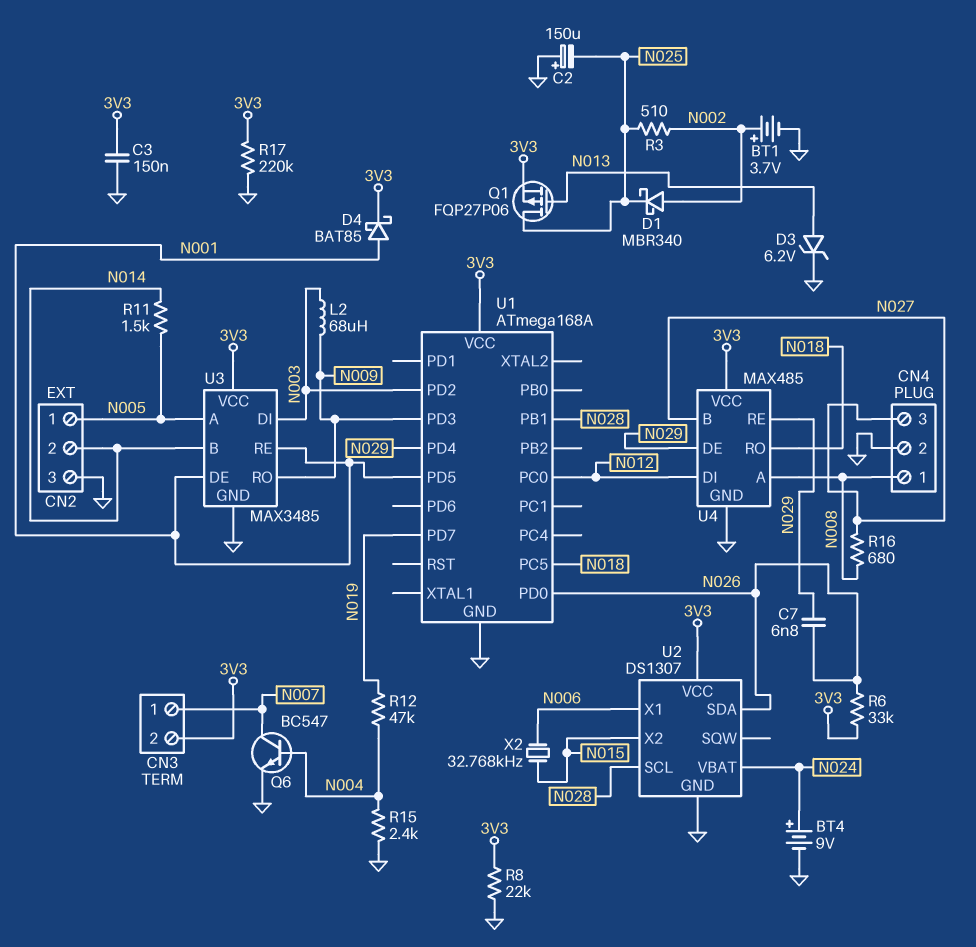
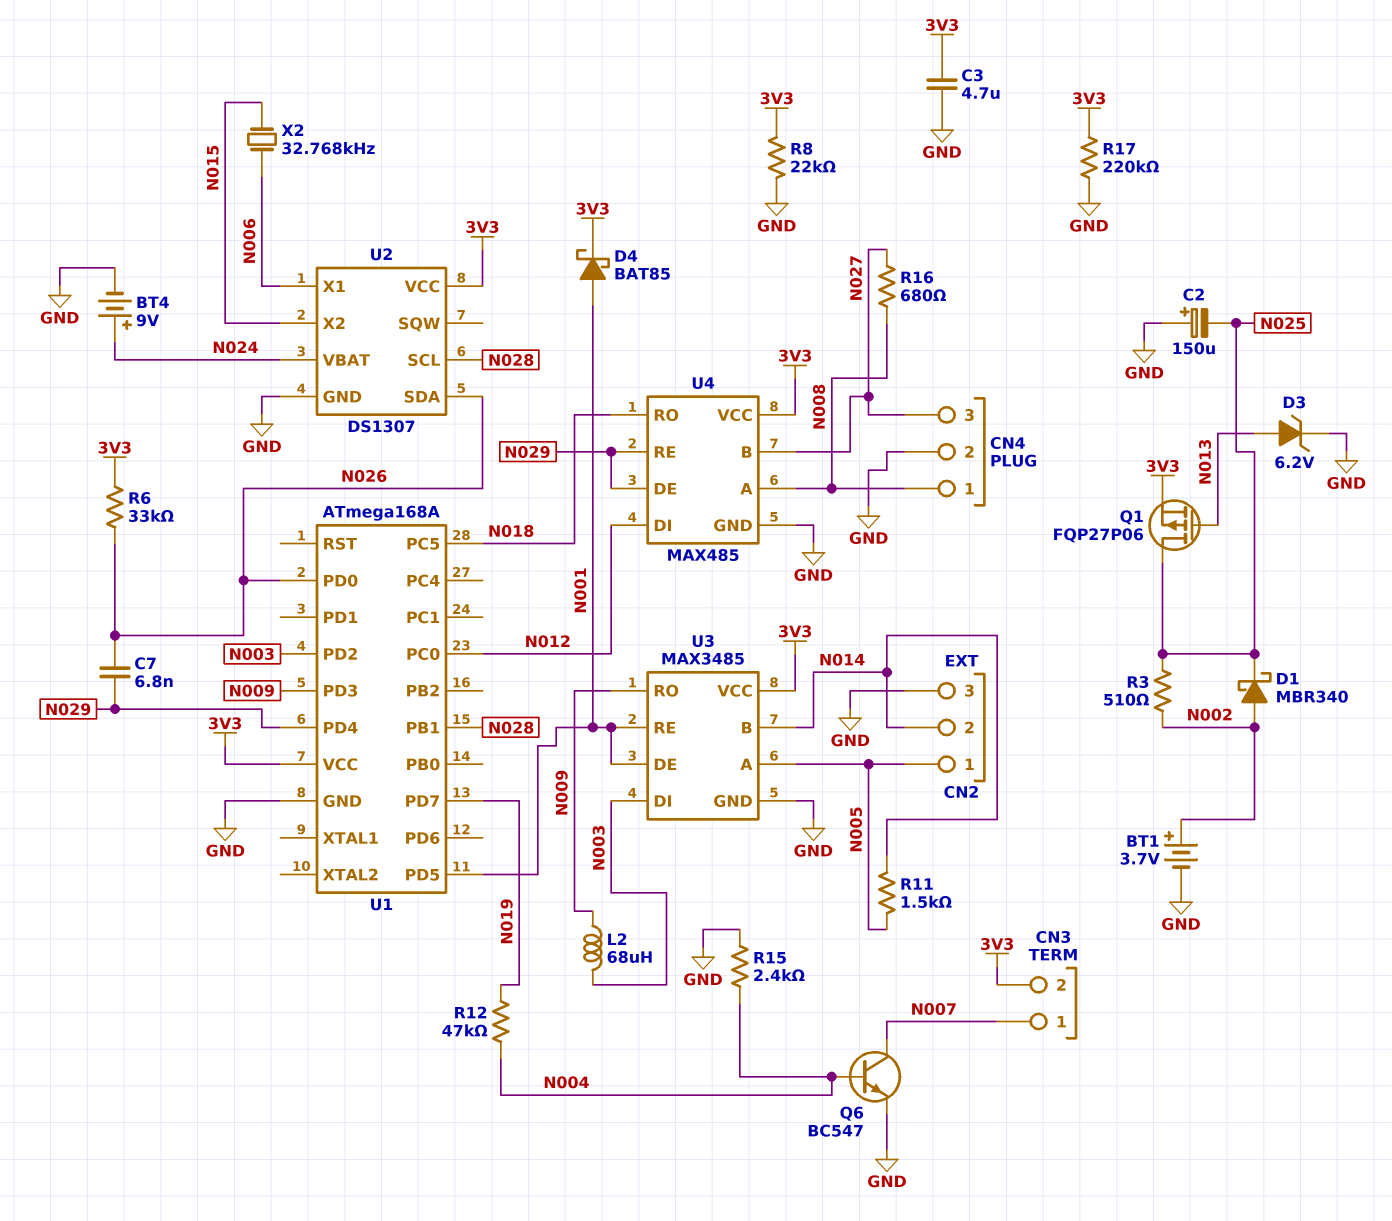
C3: 150nF (3V3, GND) -> 4.7uF (3V3, GND)

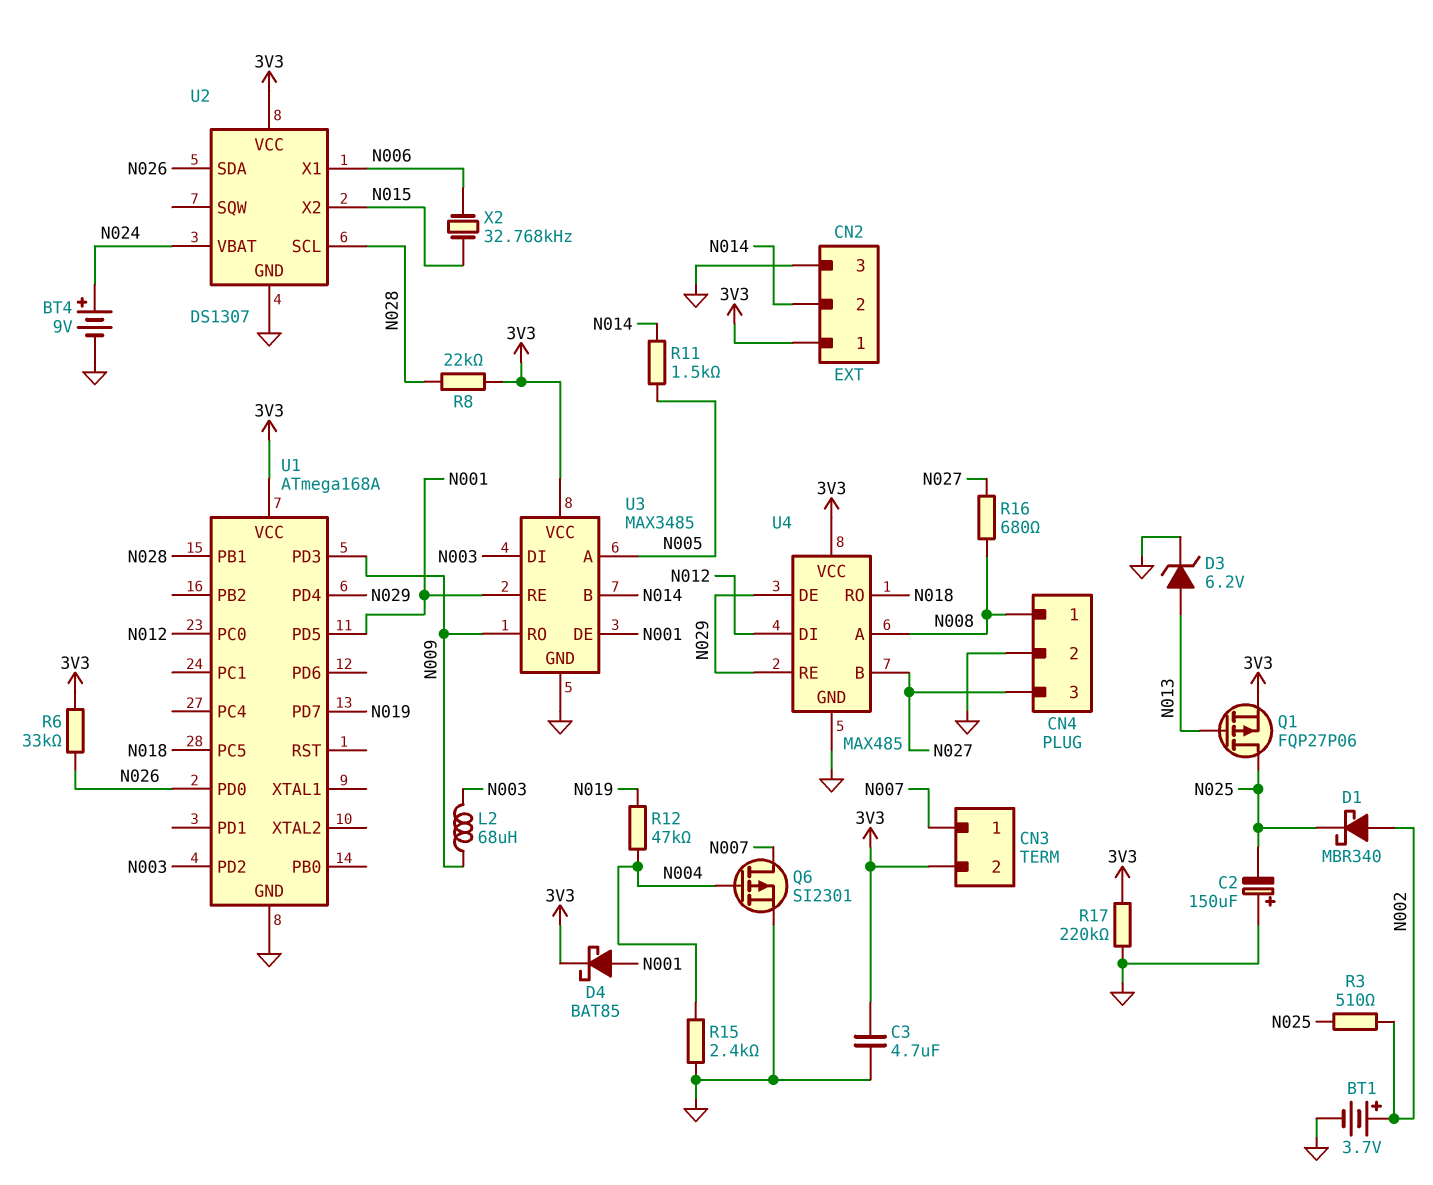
C7: 6.8nF (N026, N029) -> none
CN2 pin 1: N005 -> 3V3
Q6: NPN BC547 (B N004, C N007, E GND) -> PMOS SI2301 (G N004, D N007, S GND)
R8: 22k (3V3, GND) -> 22k (3V3, N028)

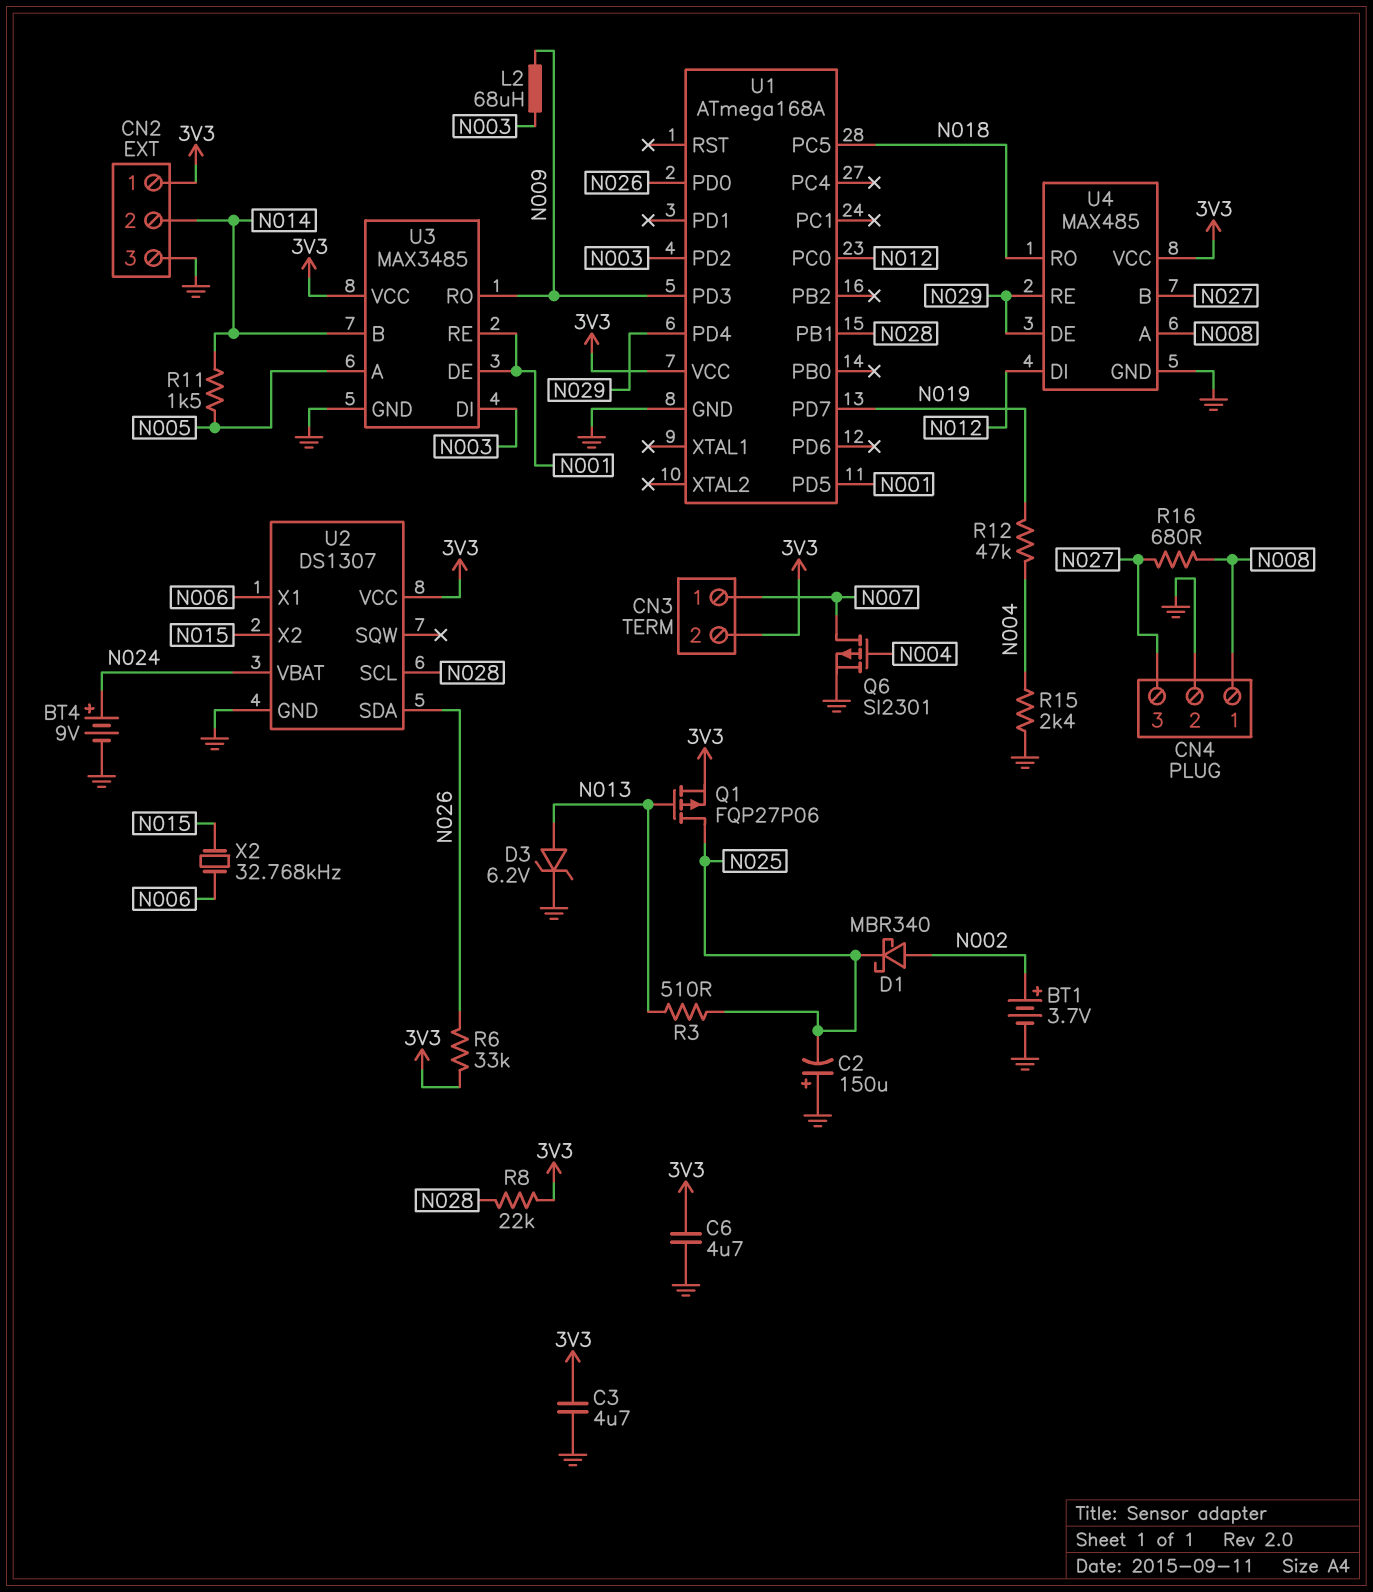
C6: none -> 4.7uF (3V3, GND)
D4: schottky BAT85 (A N001, K 3V3) -> none
R3: 510 (N002, N025) -> 510 (N013, N025)
R17: 220k (3V3, GND) -> none

